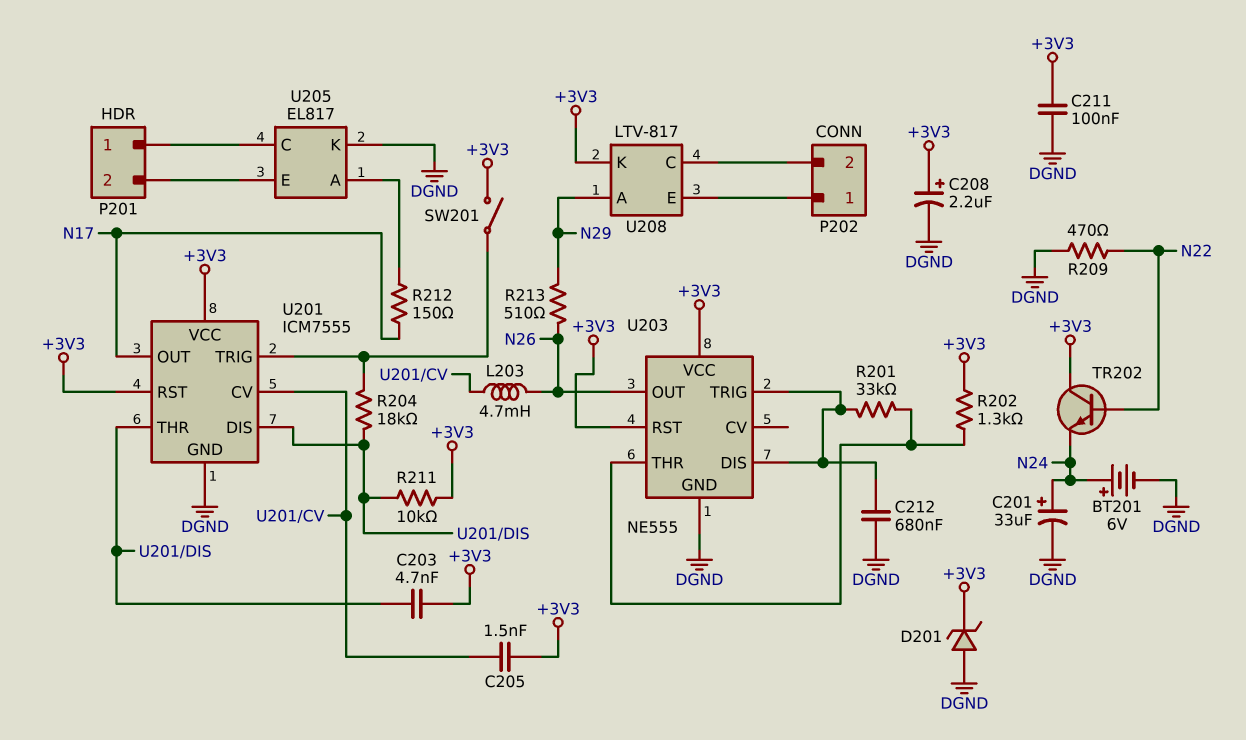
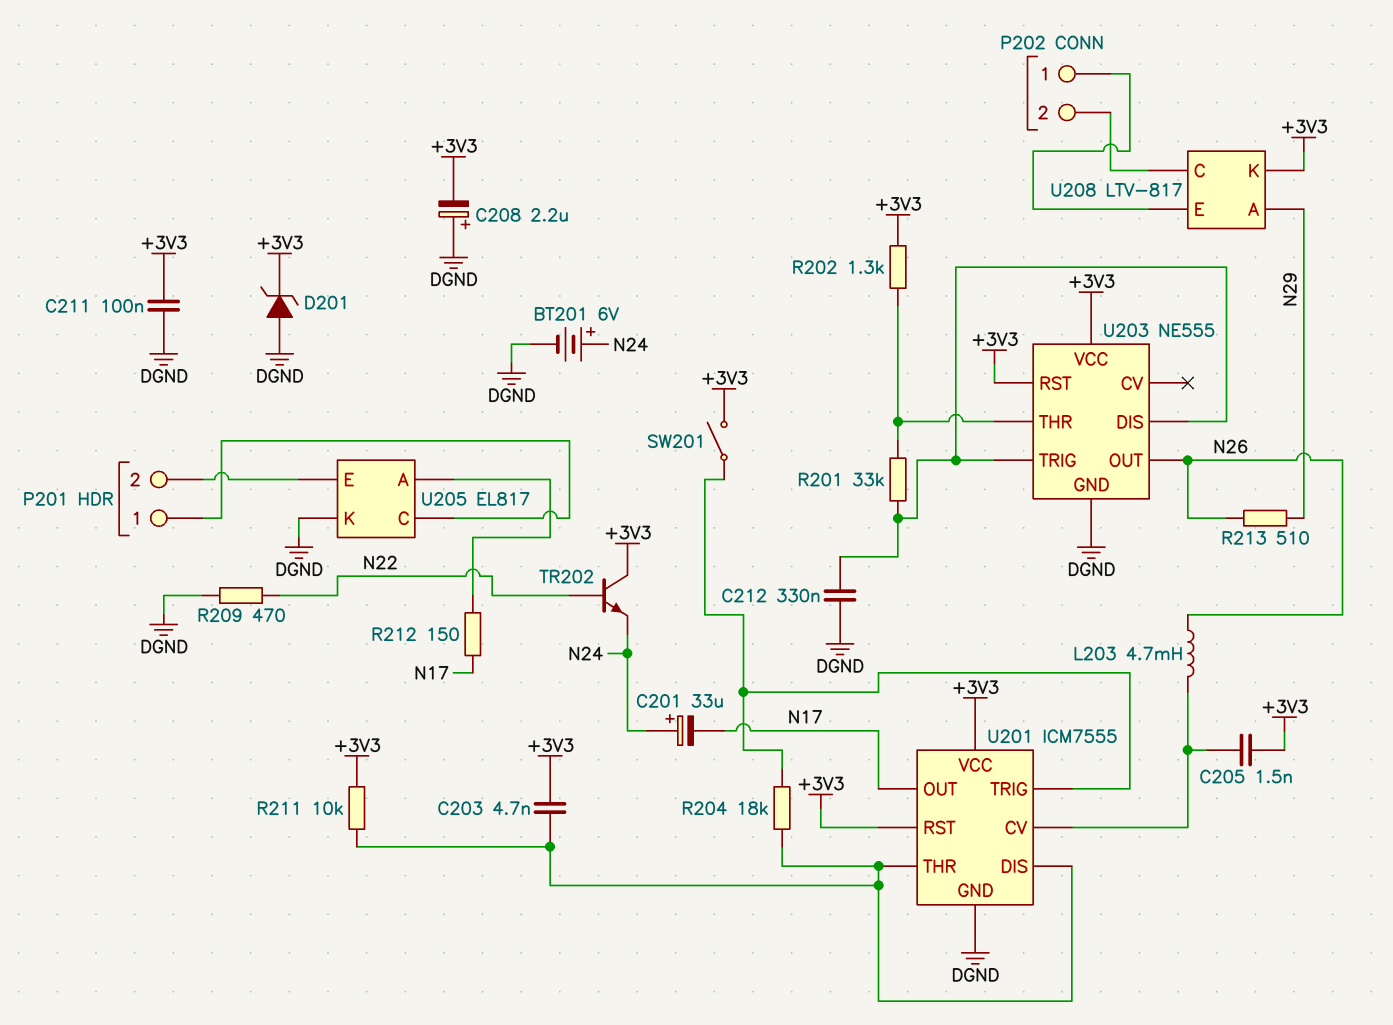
C201: 33uF (plus N24, minus DGND) -> 33uF (plus N24, minus N17)
C208: 2.2uF (plus +3V3, minus DGND) -> 2.2uF (plus DGND, minus +3V3)
C212: 680nF (DGND, U203/DIS) -> 330nF (DGND, U203/DIS)

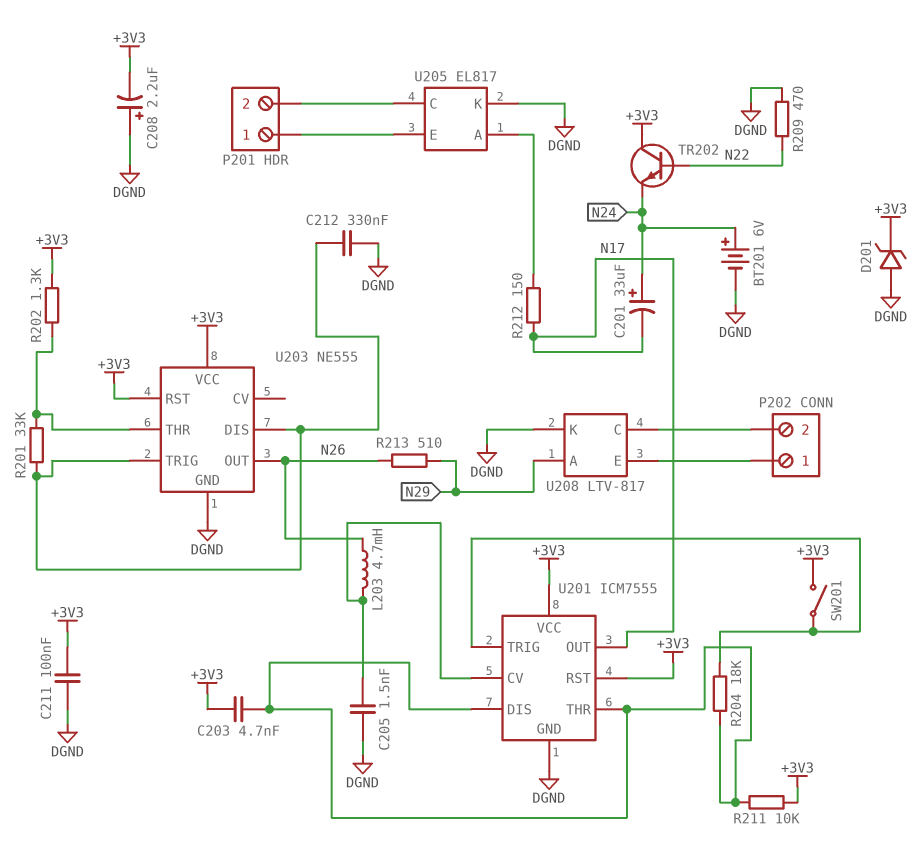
C205: 1.5nF (+3V3, U201/CV) -> 1.5nF (DGND, U201/CV)
U205 pin C: P201/1 -> P201/2
U205 pin E: P201/2 -> P201/1
U208 pin K: +3V3 -> DGND

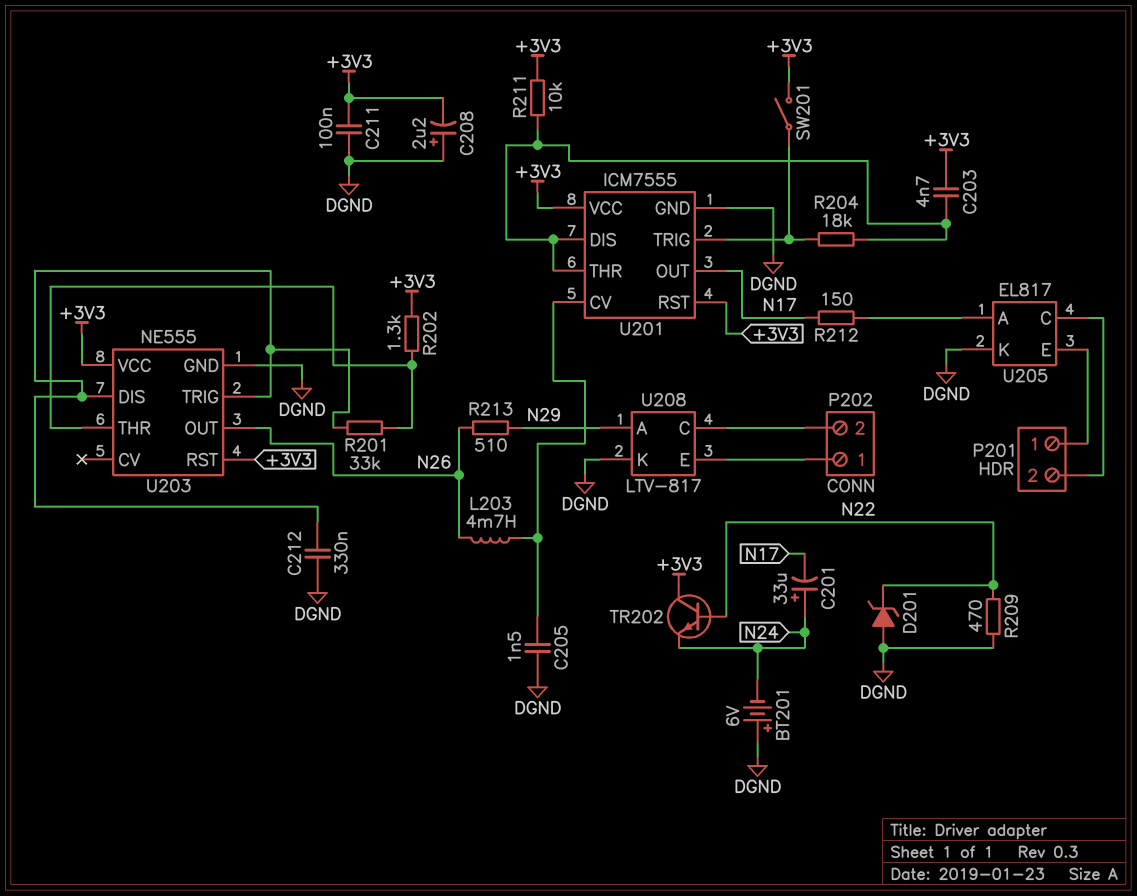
BT201: 6V (plus N24, minus DGND) -> 6V (plus DGND, minus N24)
D201: zener (A DGND, K +3V3) -> zener (A DGND, K N22)

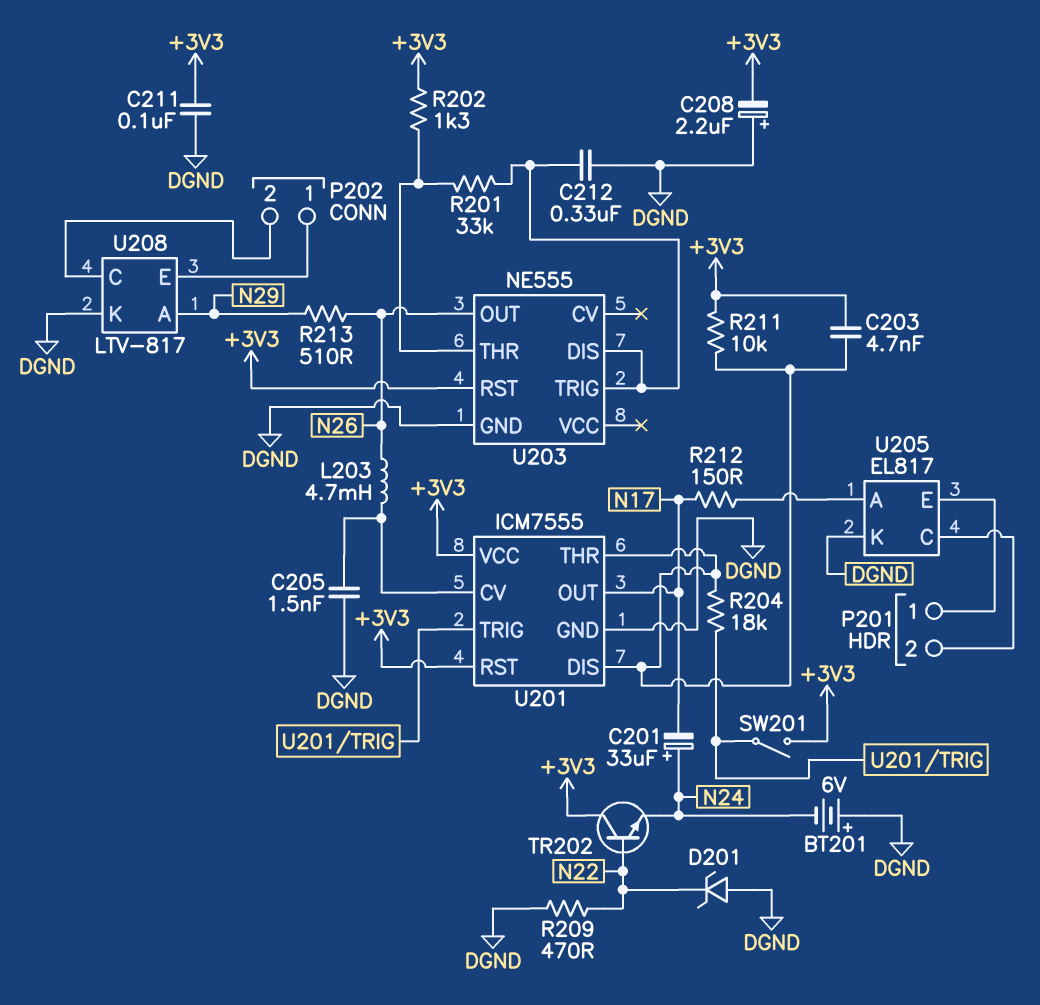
U203 pin VCC: +3V3 -> none

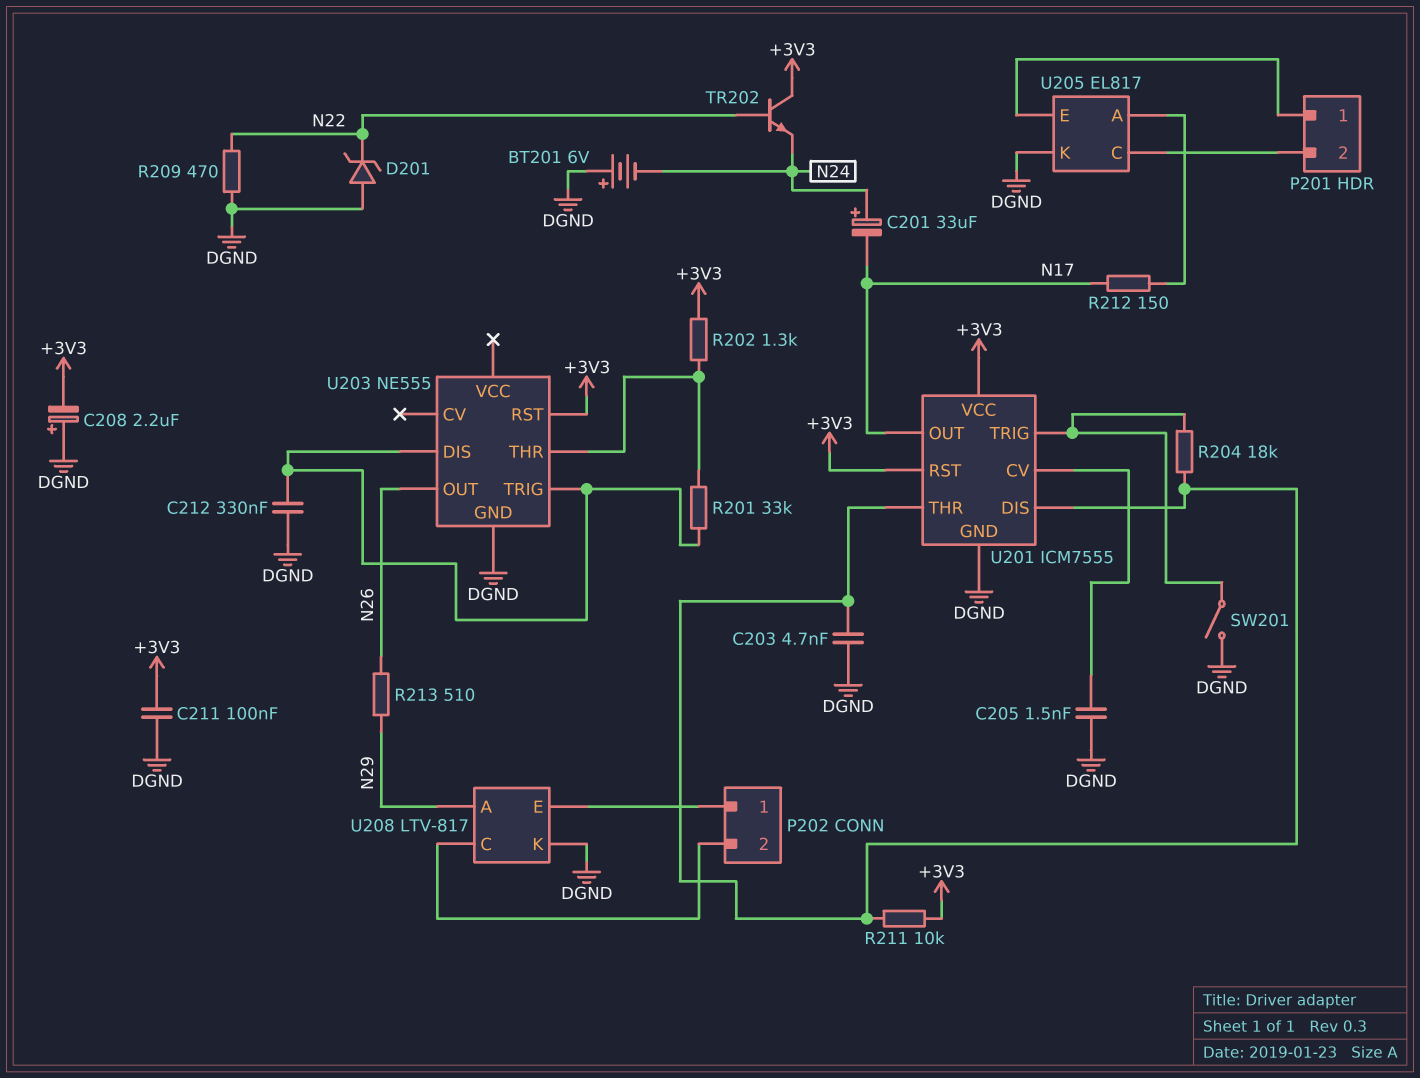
C203: 4.7nF (+3V3, U201/DIS) -> 4.7nF (DGND, U201/DIS)
L203: 4.7mH (N26, U201/CV) -> none
SW201: switch (+3V3, U201/TRIG) -> switch (DGND, U201/TRIG)

